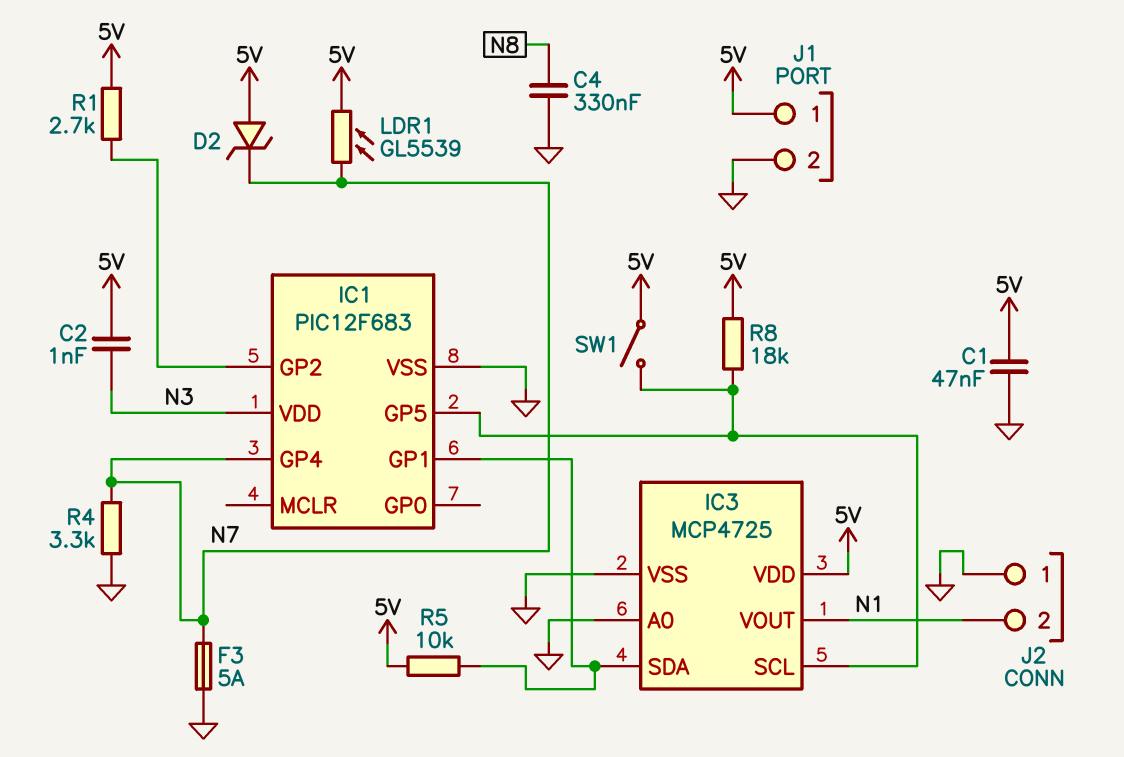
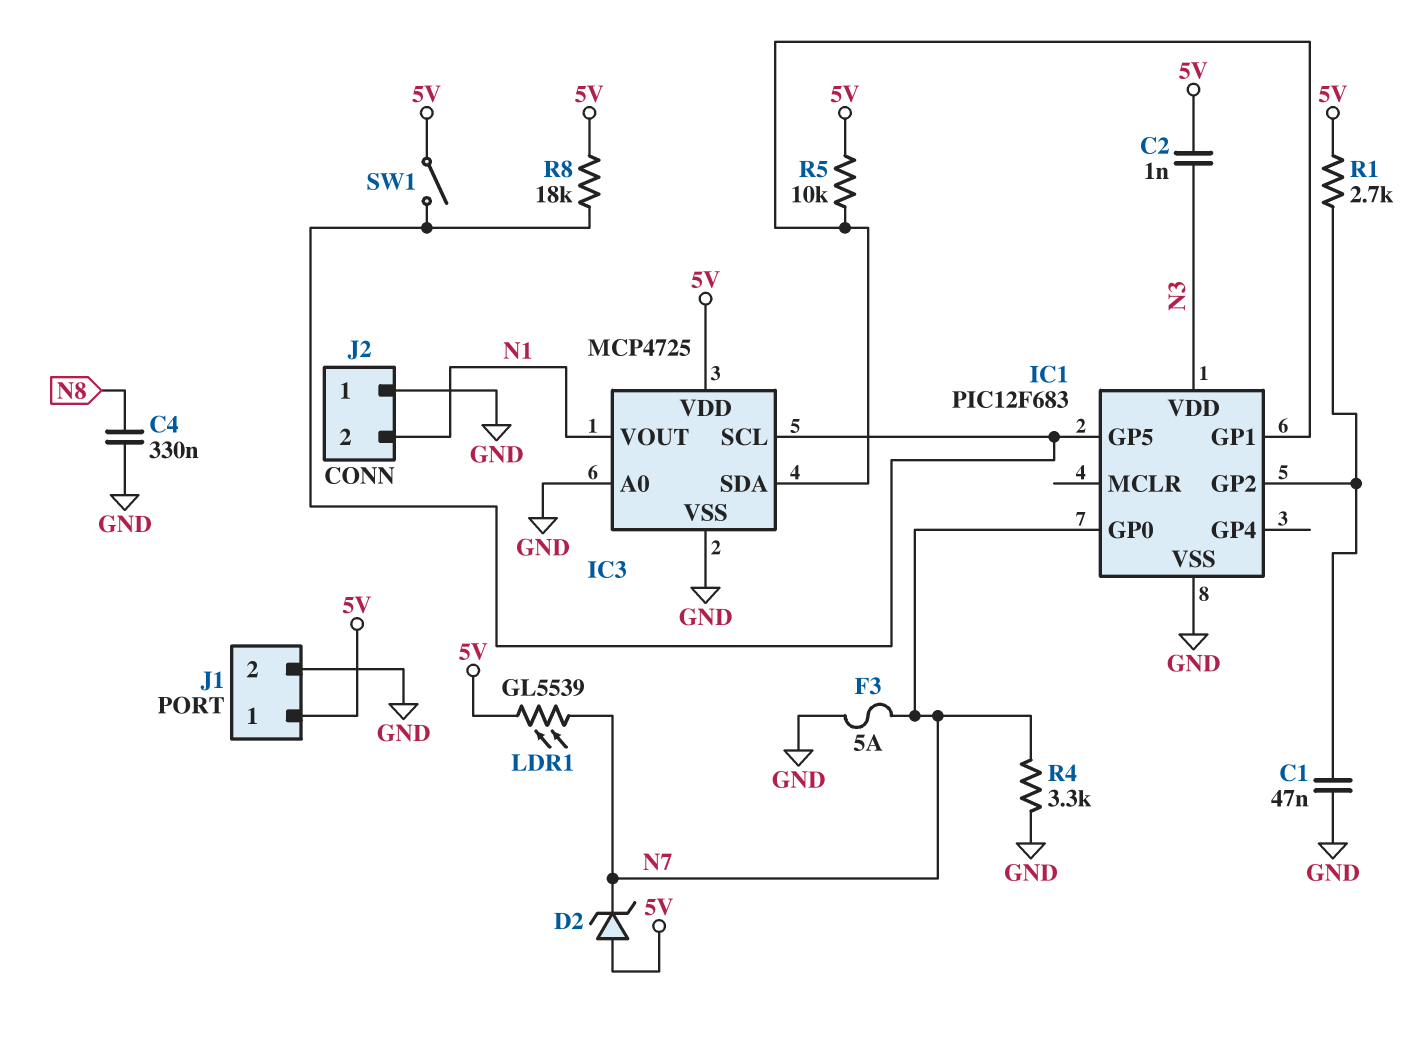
C1: 47nF (5V, GND) -> 47nF (GND, IC1/GP2)
IC1 pin GP0: none -> N7
IC1 pin GP4: N7 -> none

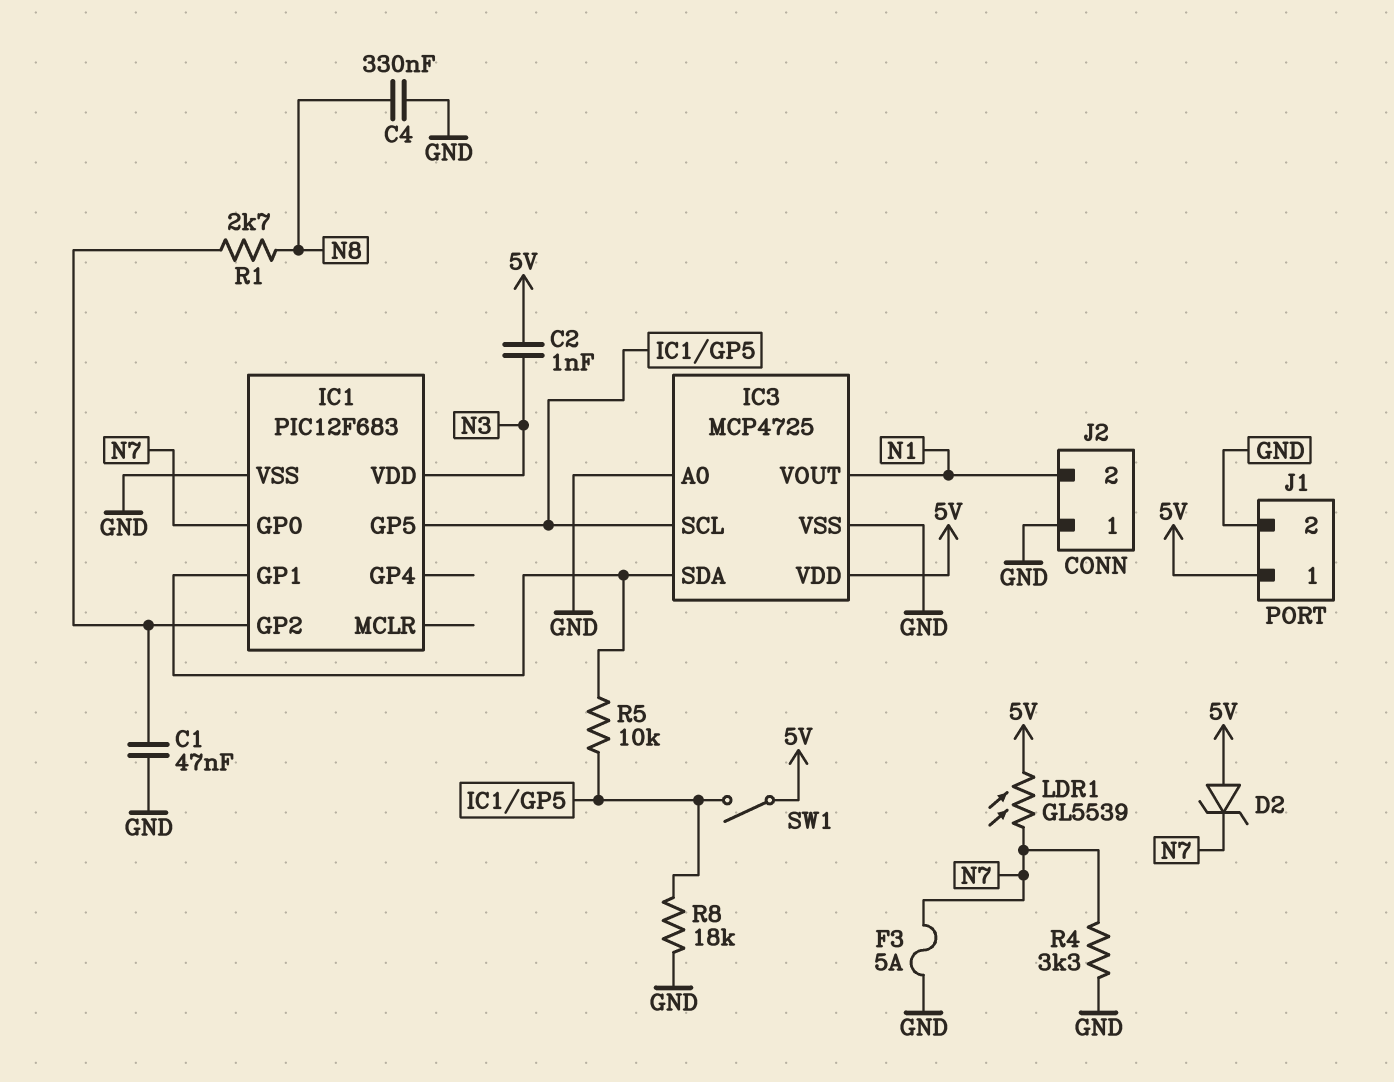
R1: 2.7k (5V, IC1/GP2) -> 2.7k (IC1/GP2, N8)
R5: 10k (5V, IC1/GP1) -> 10k (IC1/GP1, IC1/GP5)
R8: 18k (5V, IC1/GP5) -> 18k (GND, IC1/GP5)

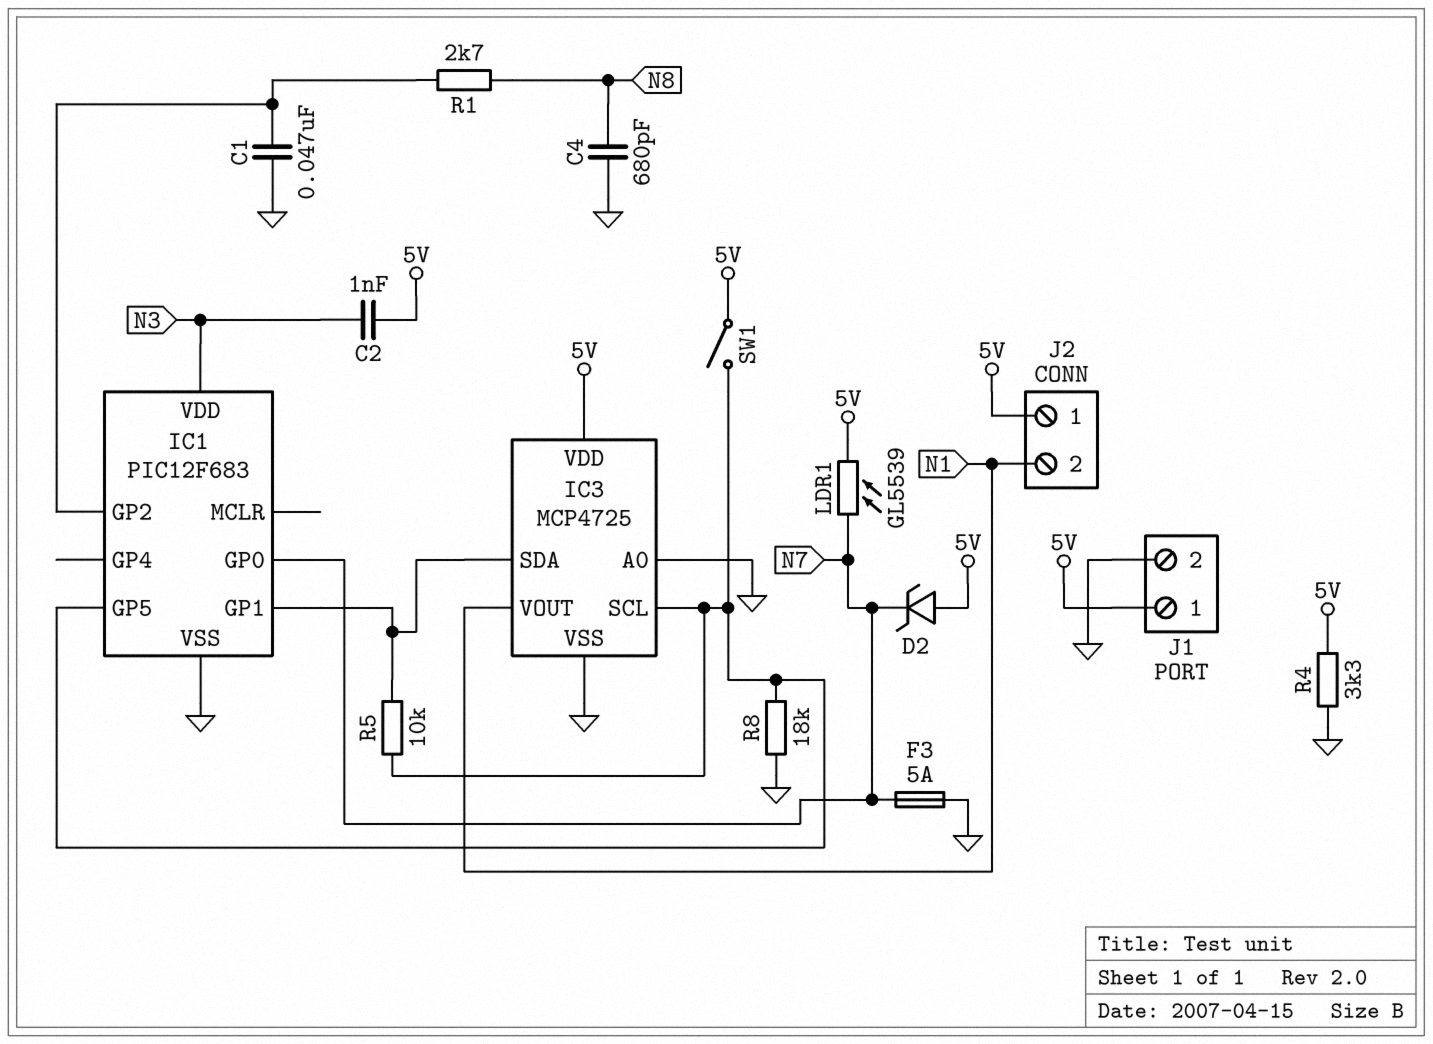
C4: 330nF (GND, N8) -> 680pF (GND, N8)
J2 pin 1: GND -> 5V
R4: 3.3k (GND, N7) -> 3.3k (5V, GND)

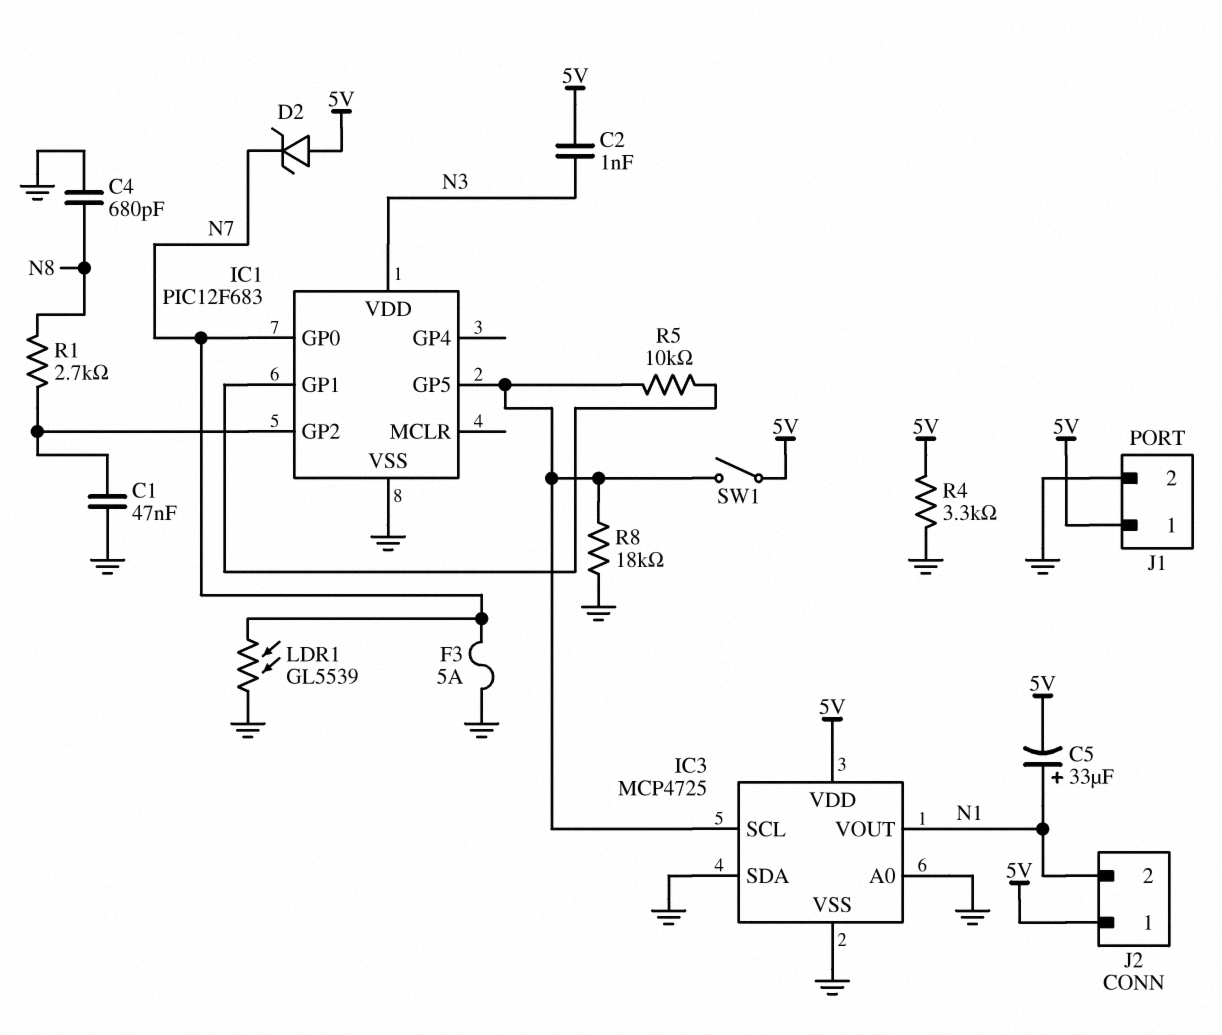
C5: none -> 33uF (plus N1, minus 5V)
IC3 pin SDA: IC1/GP1 -> GND
LDR1: GL5539 (5V, N7) -> GL5539 (GND, N7)

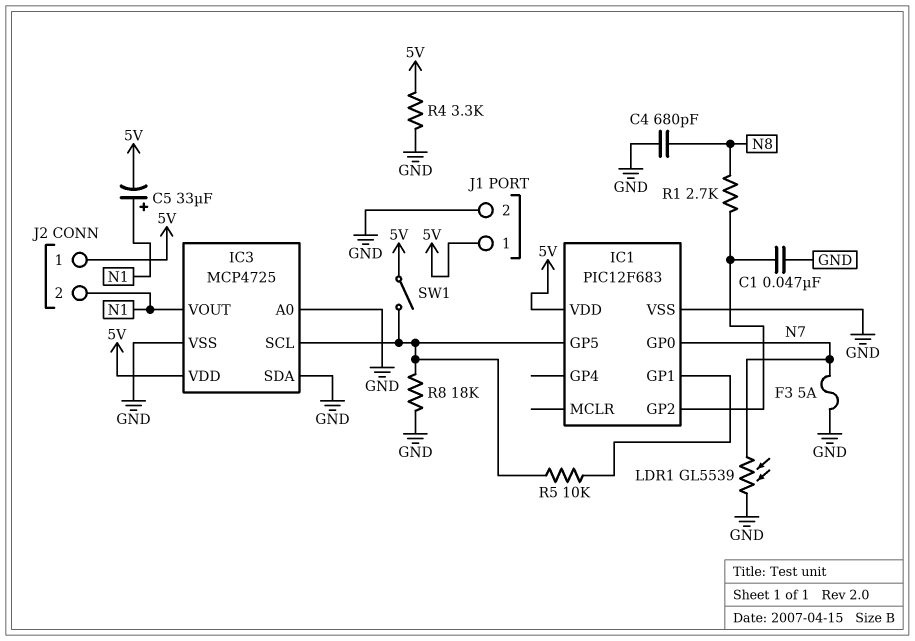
C2: 1nF (5V, N3) -> none
D2: zener (A 5V, K N7) -> none
IC1 pin VDD: N3 -> 5V

